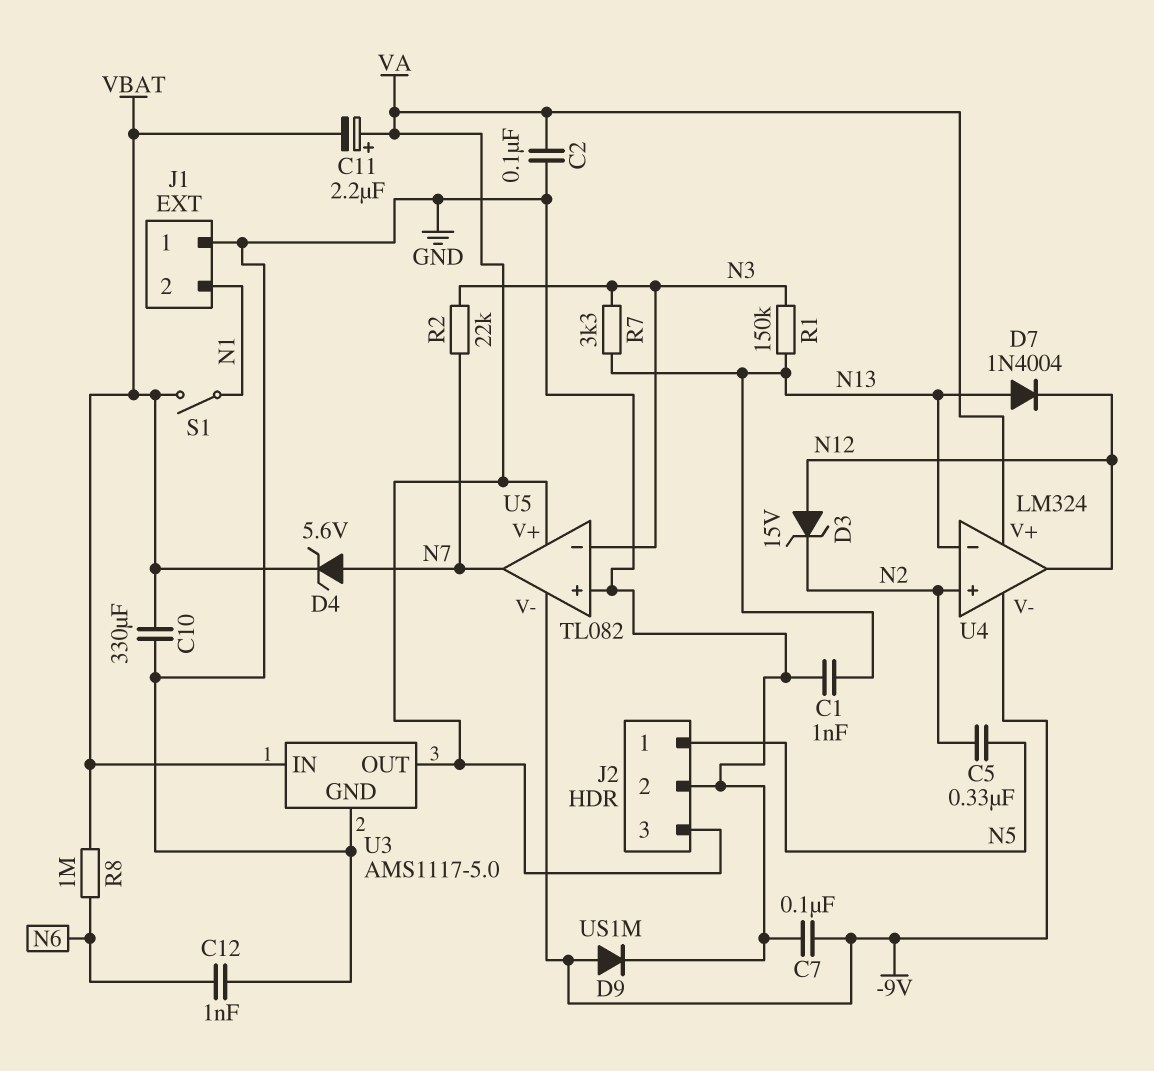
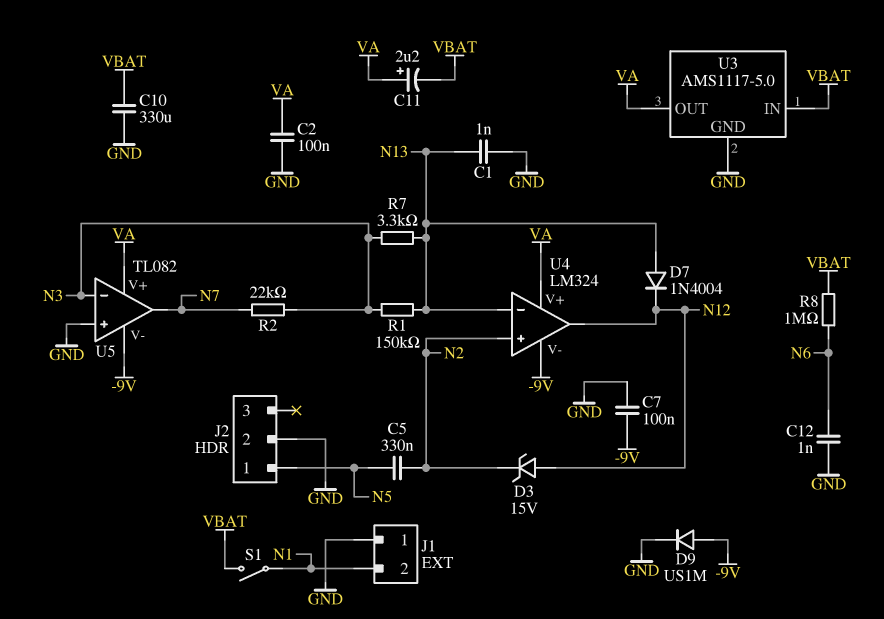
D4: zener 5.6V (A N7, K VBAT) -> none
J2 pin 3: VA -> none

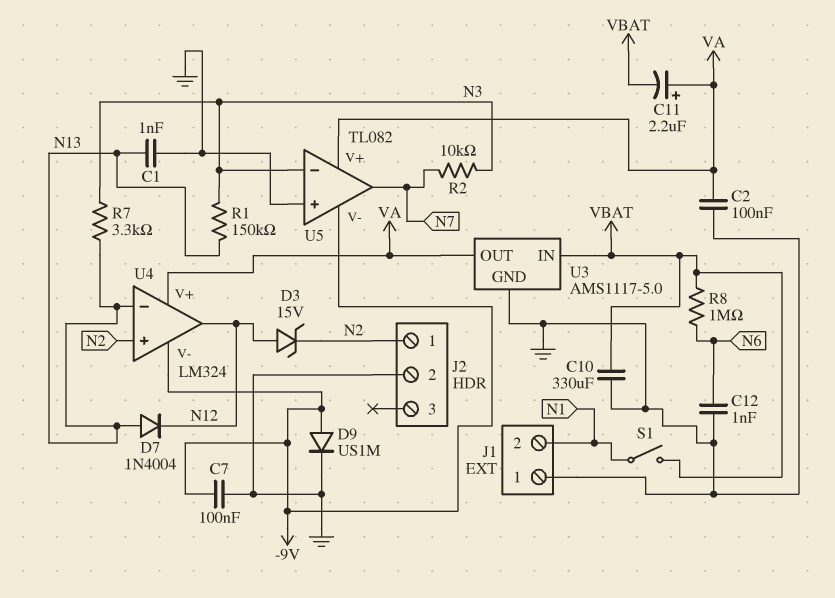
C5: 330nF (N2, N5) -> none
J2 pin 1: N5 -> N2
R2: 22k (N3, N7) -> 10k (N3, N7)

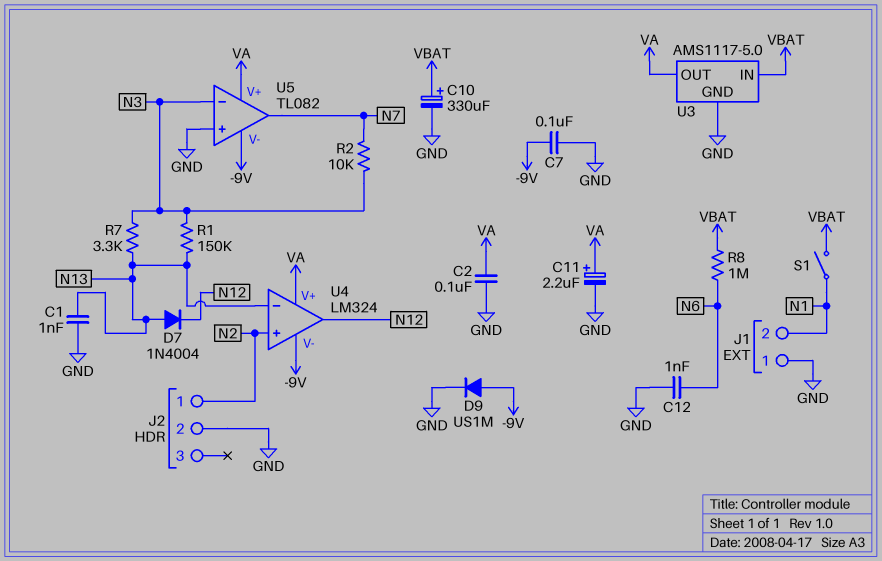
C10: 330uF (GND, VBAT) -> 330uF (plus VBAT, minus GND)
C11: 2.2uF (plus VA, minus VBAT) -> 2.2uF (plus VA, minus GND)
D3: zener 15V (A N12, K N2) -> none

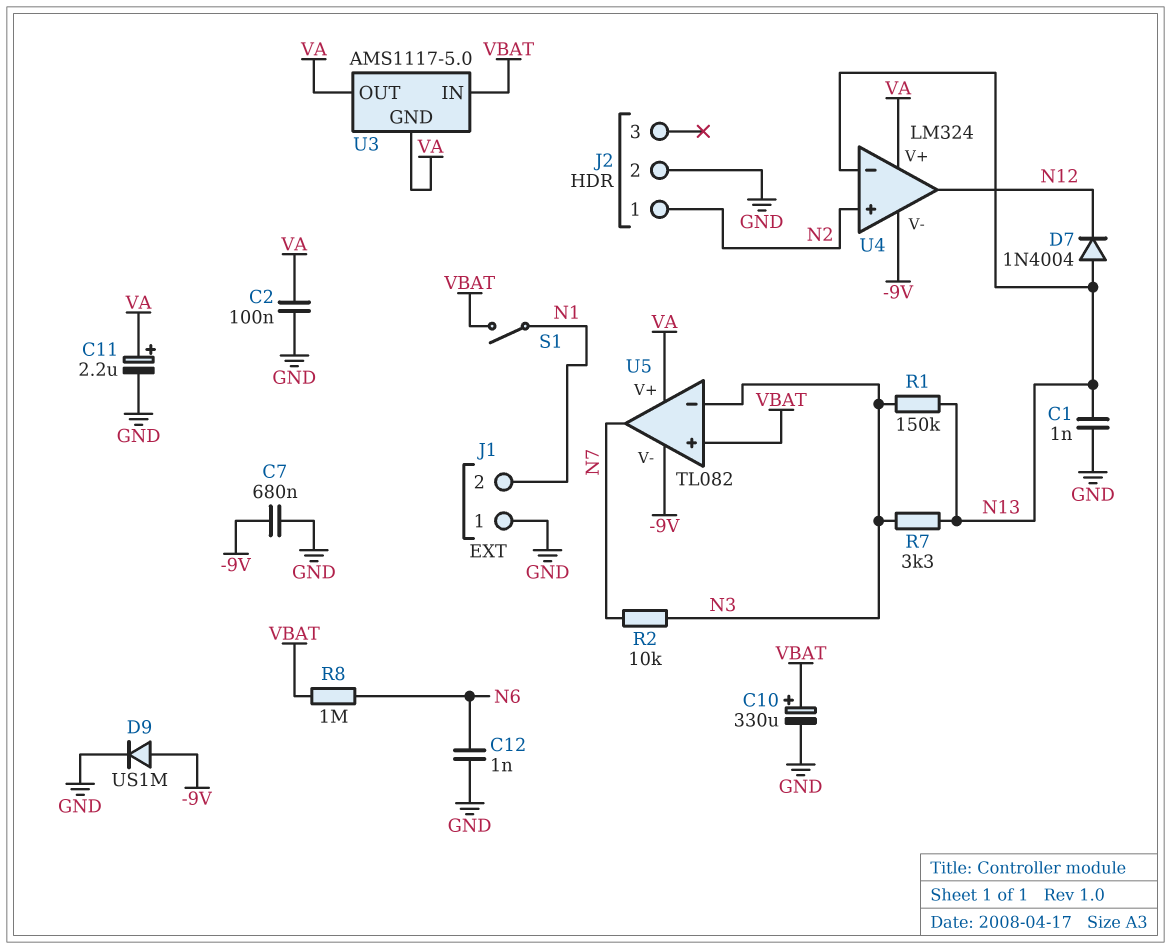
C7: 100nF (-9V, GND) -> 680nF (-9V, GND)
U3 pin GND: GND -> VA
U5 pin in+: GND -> VBAT

